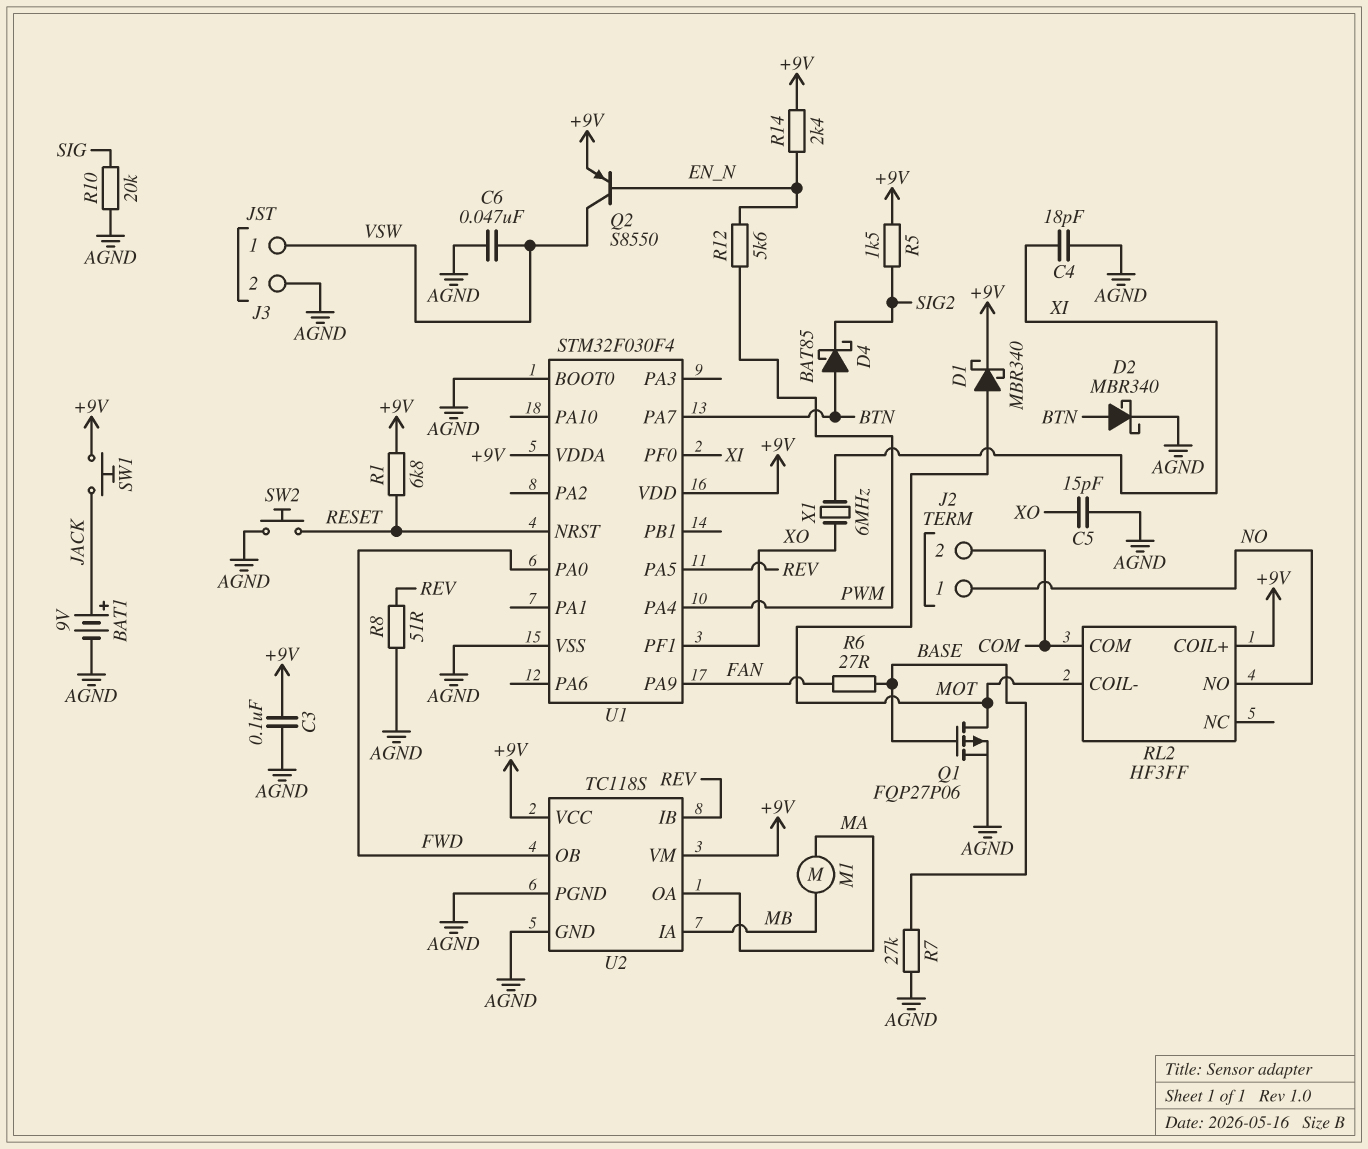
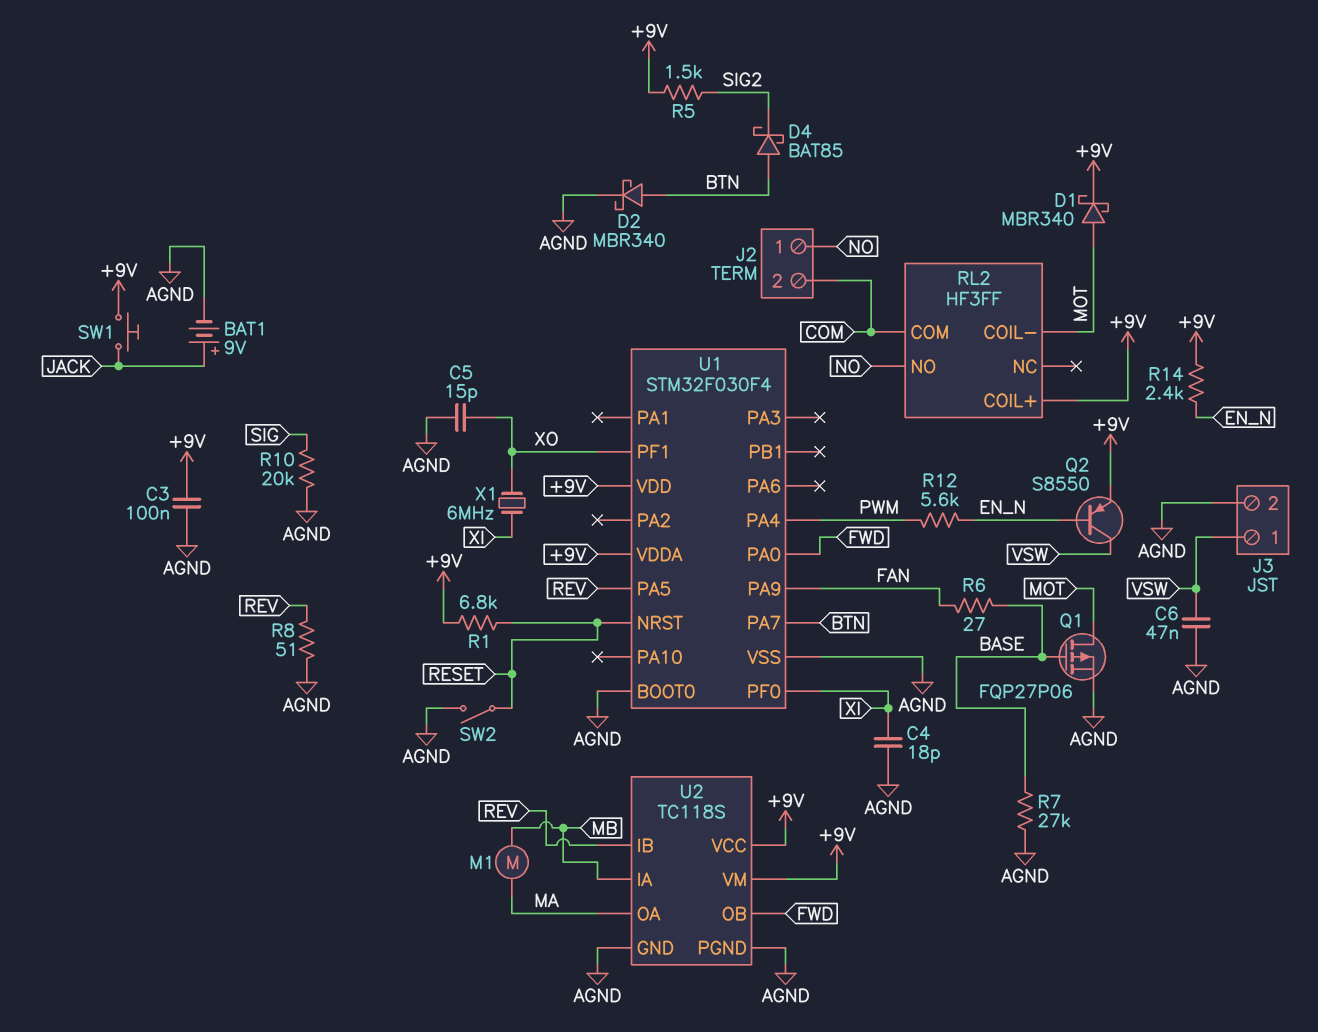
SW2: button (AGND, RESET) -> switch (AGND, RESET)

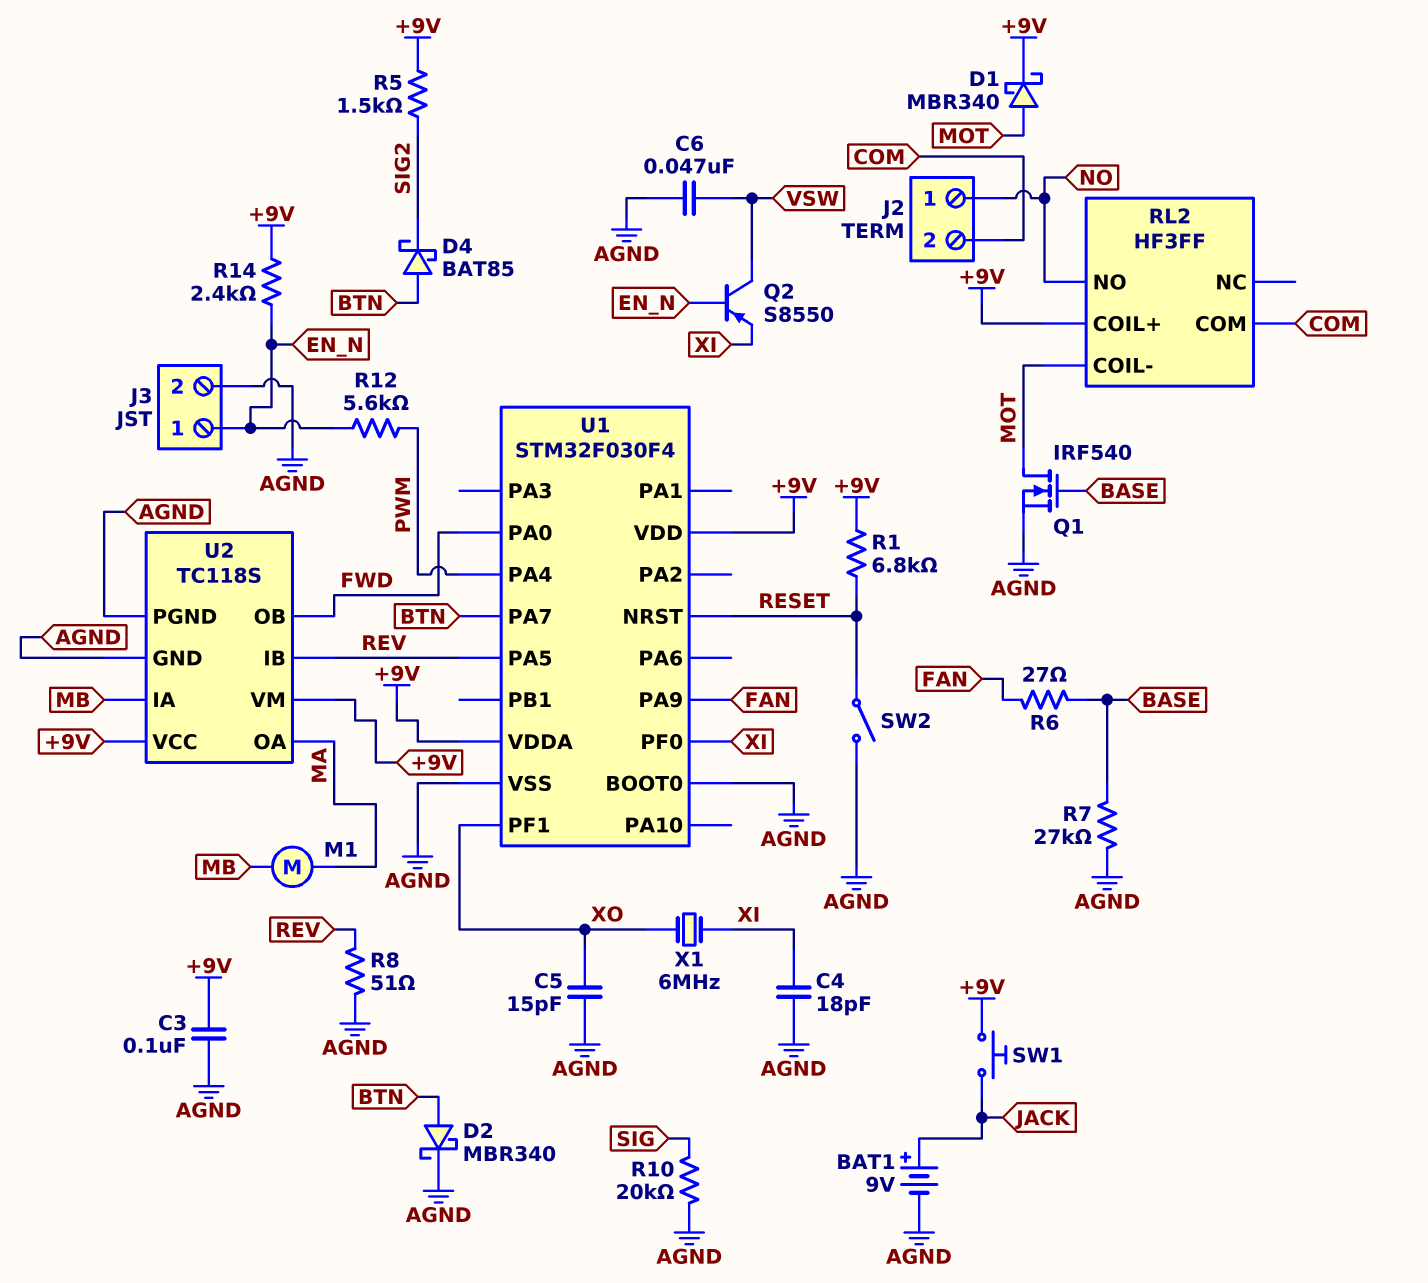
J3 pin 1: VSW -> EN_N
Q1: PMOS FQP27P06 (G BASE, D MOT, S AGND) -> NMOS IRF540 (G BASE, D MOT, S AGND)
Q2: PNP S8550 (B EN_N, C VSW, E +9V) -> PNP S8550 (B EN_N, C VSW, E XI)

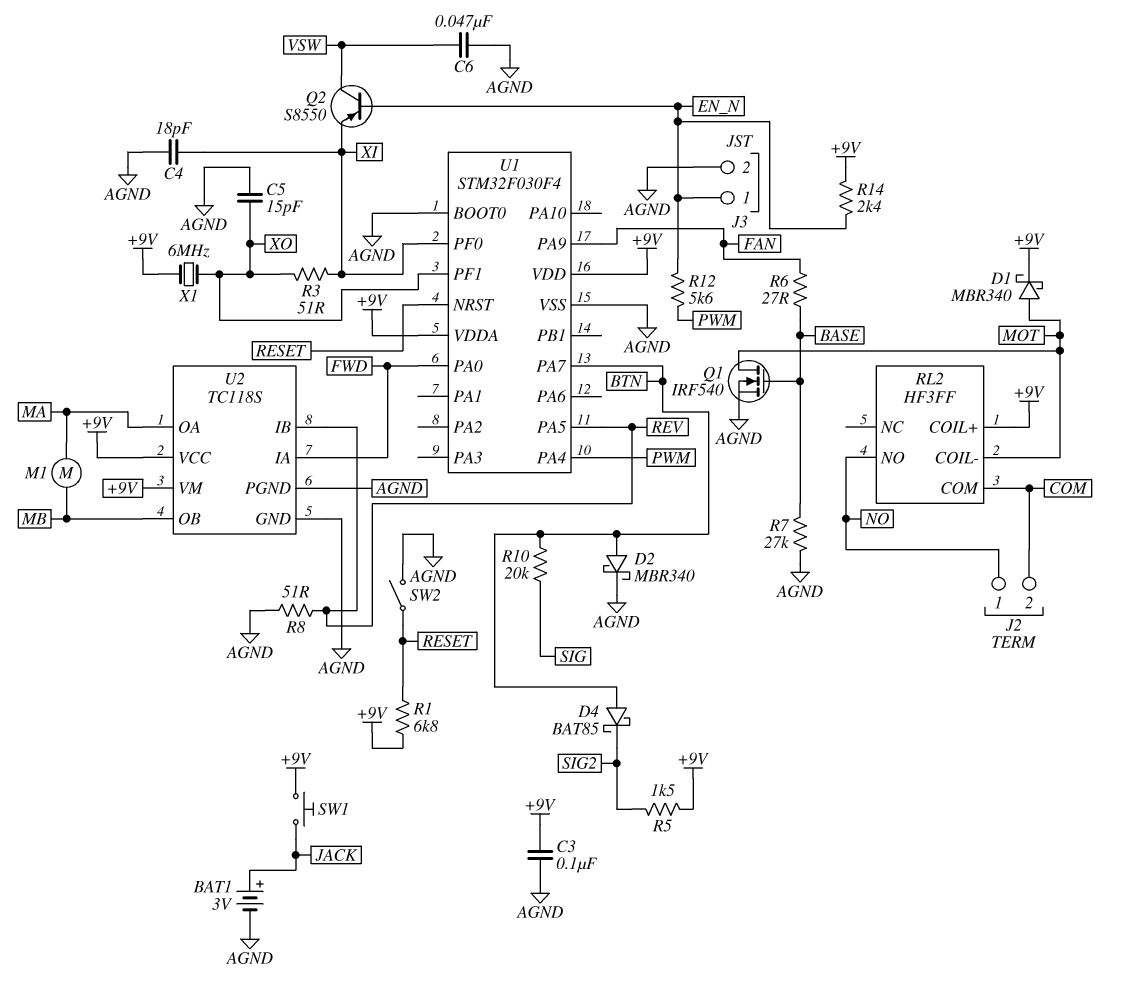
BAT1: 9V (plus JACK, minus AGND) -> 3V (plus JACK, minus AGND)
R3: none -> 51 (XI, XO)
R10: 20k (AGND, SIG) -> 20k (BTN, SIG)
U2 pin IA: MB -> FWD
U2 pin OB: FWD -> MB
X1: 6MHz (XI, XO) -> 6MHz (+9V, XO)

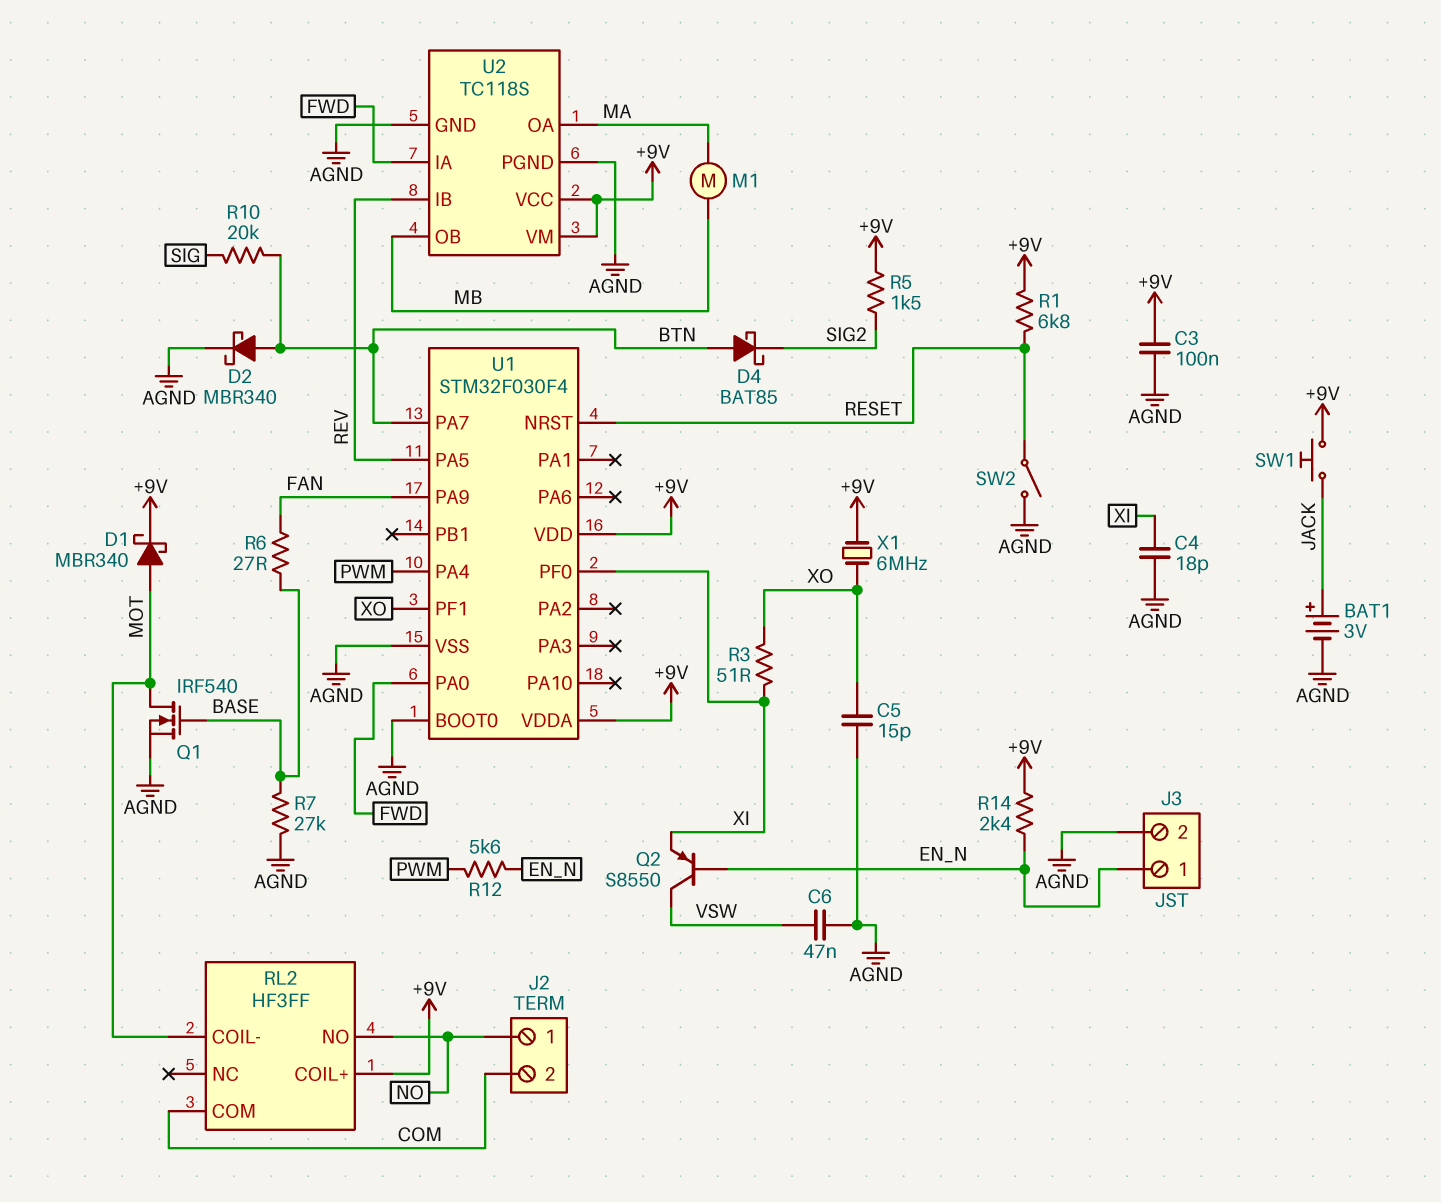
R8: 51 (AGND, REV) -> none

